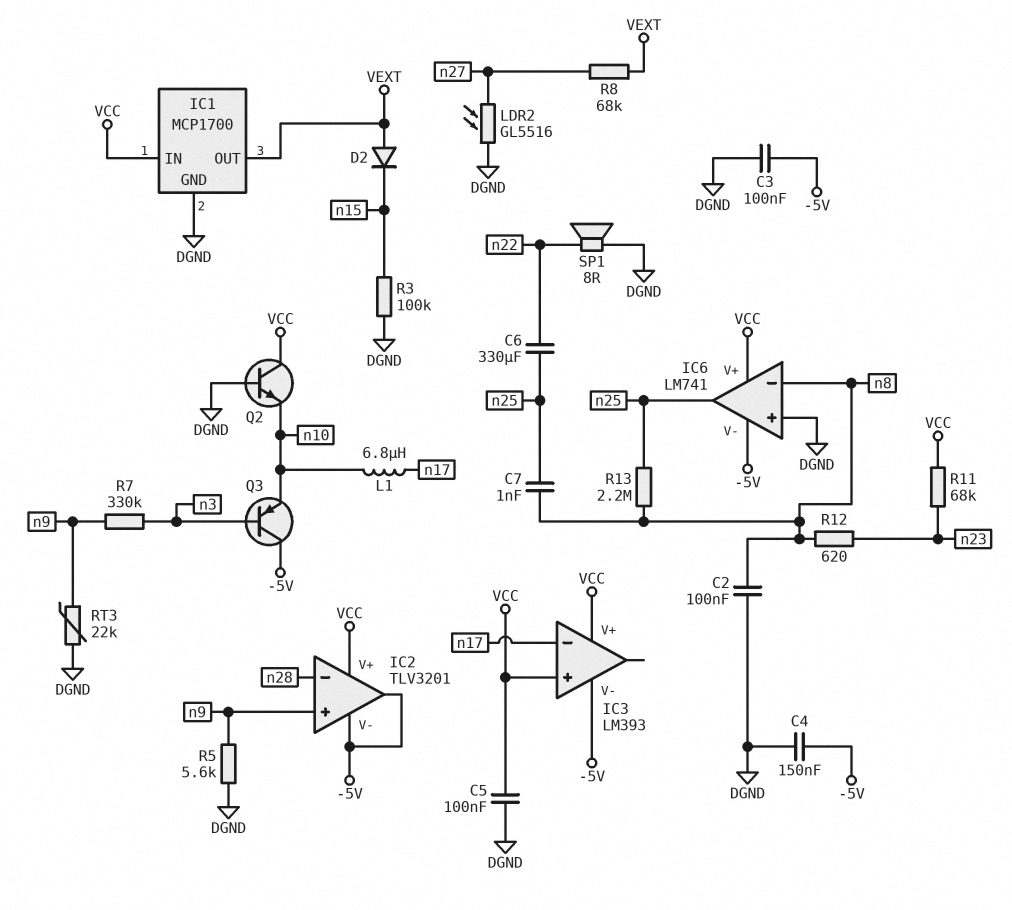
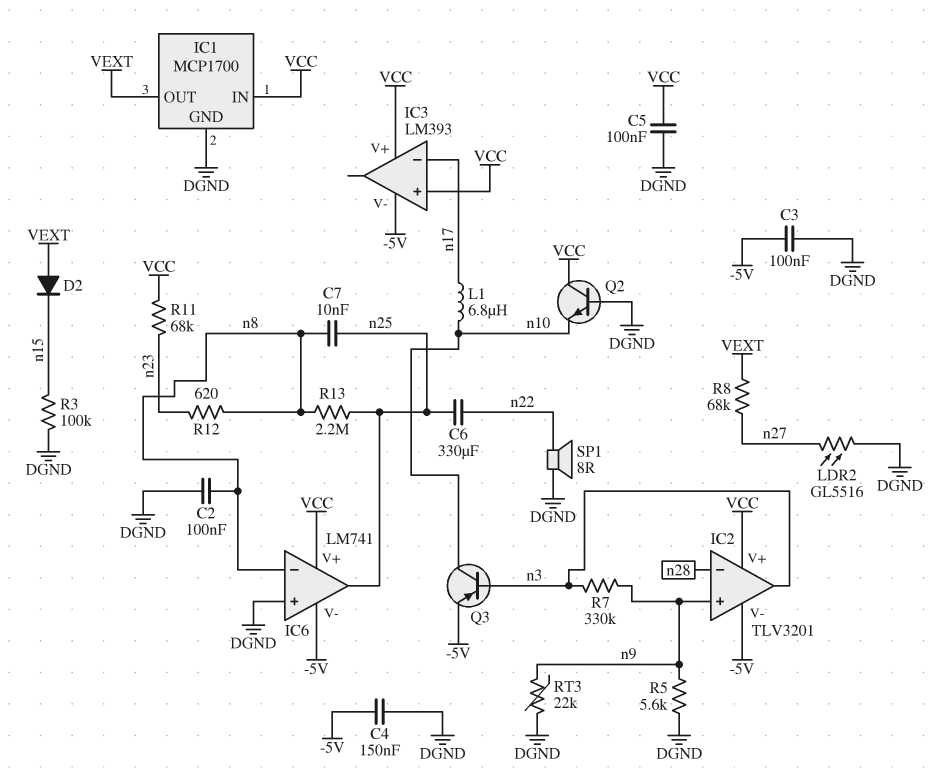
C7: 1nF (n8, n25) -> 10nF (n8, n25)
IC2 pin out: -5V -> n3
Q3: PNP (B n3, C -5V, E n10) -> PNP (B n3, C n10, E -5V)

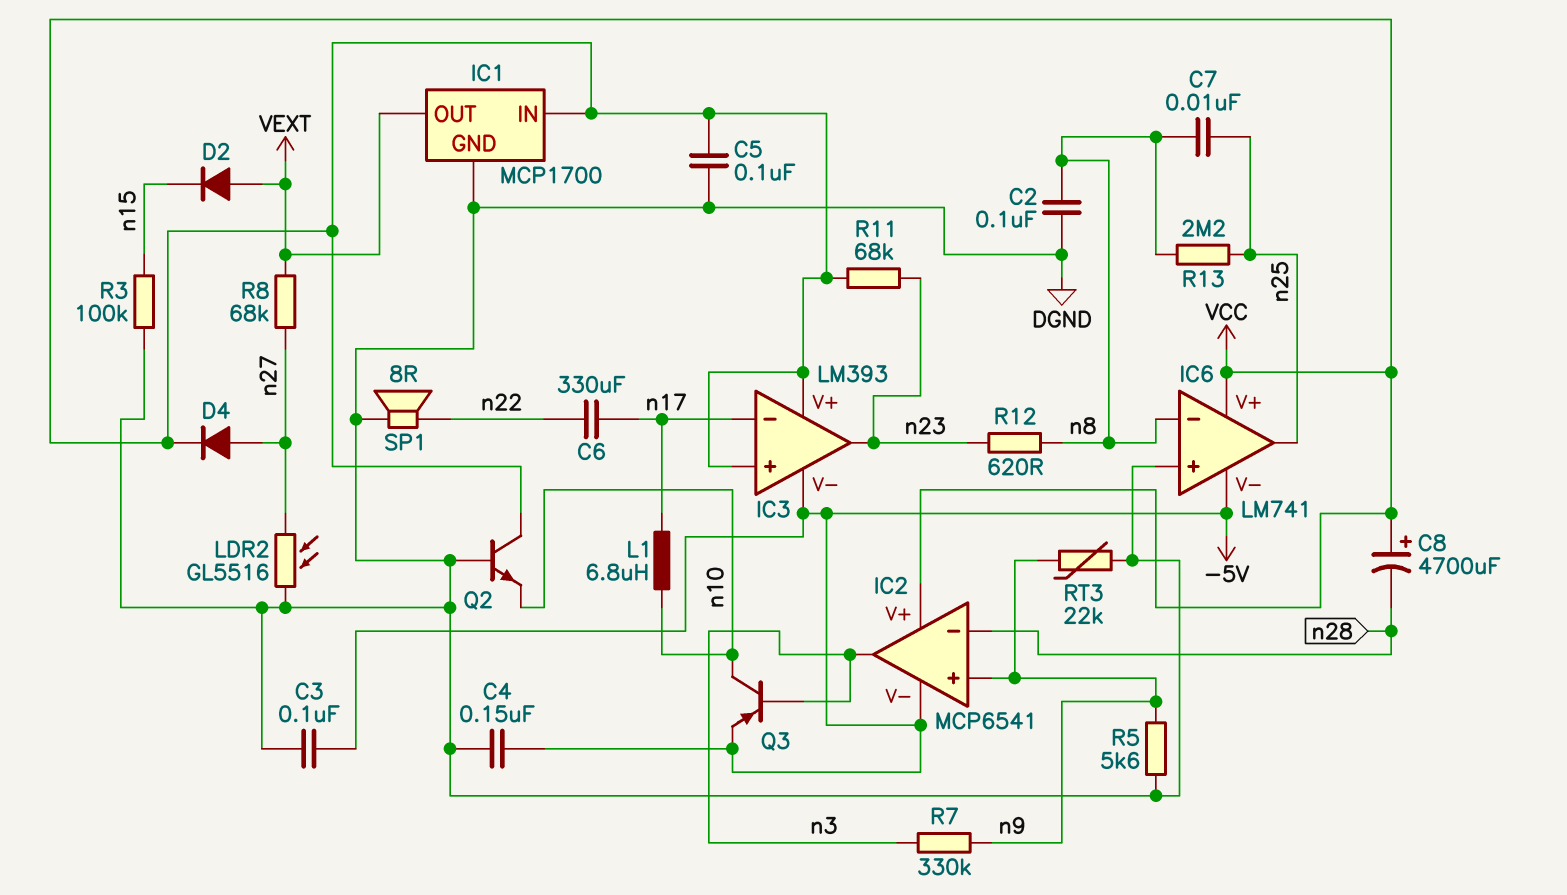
C6: 330uF (n22, n25) -> 330uF (n17, n22)
C8: none -> 4700uF (plus VCC, minus n28)
D4: none -> diode (A n27, K VCC)
IC2: TLV3201 -> MCP6541
IC3 pin out: none -> n23

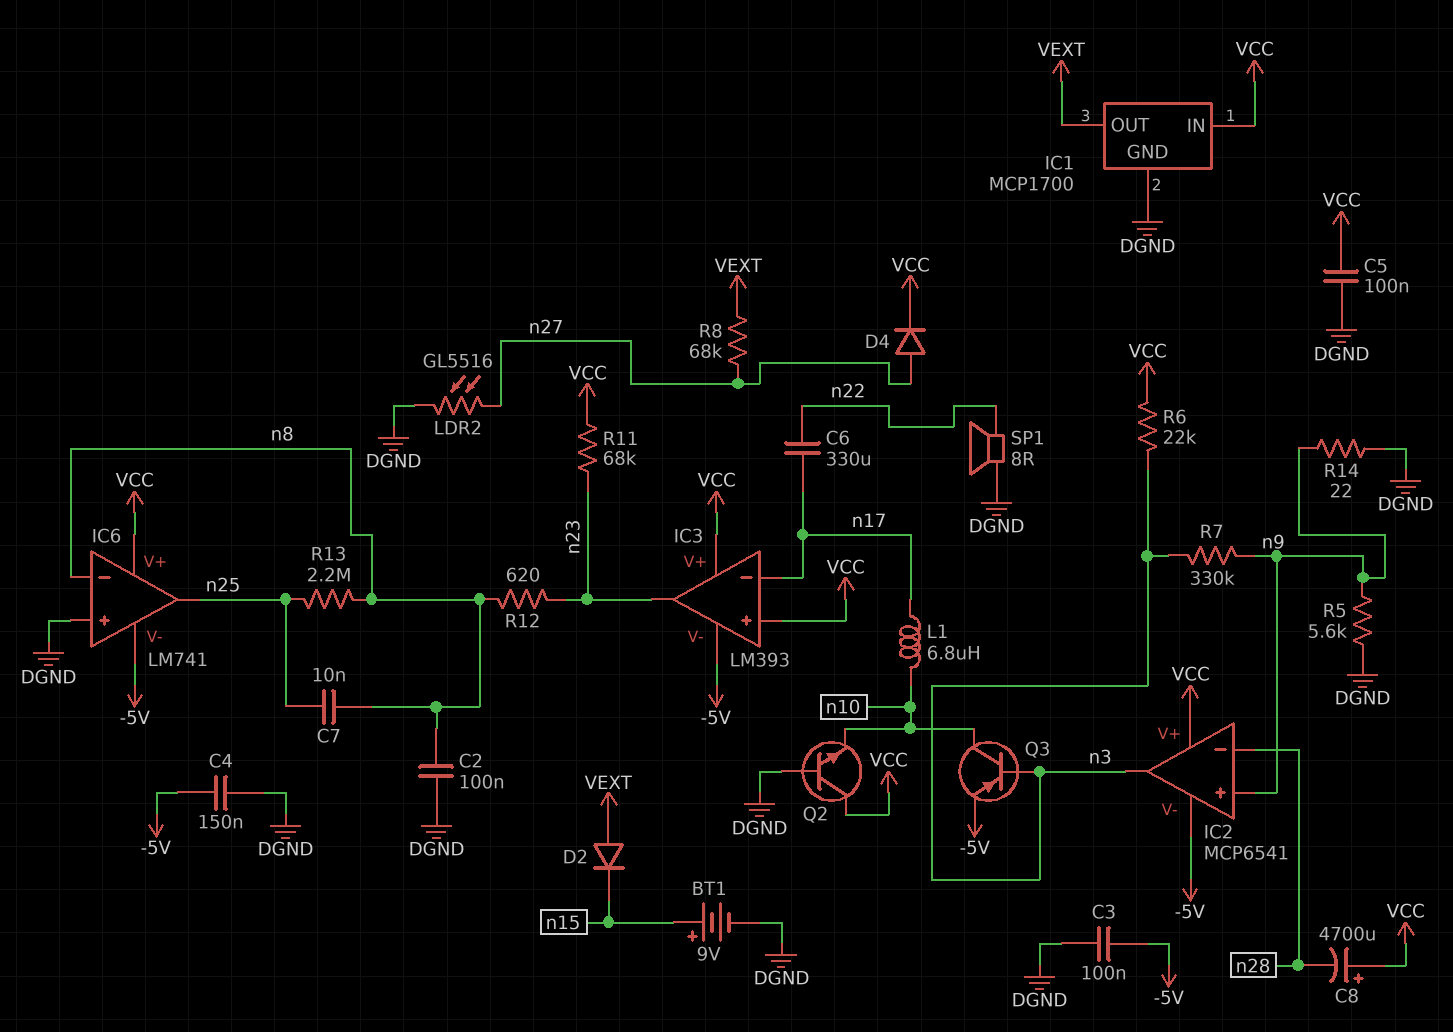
BT1: none -> 9V (plus n15, minus DGND)
R3: 100k (DGND, n15) -> none
R6: none -> 22k (VCC, n3)
R14: none -> 22 (DGND, n9)
RT3: 22k (DGND, n9) -> none

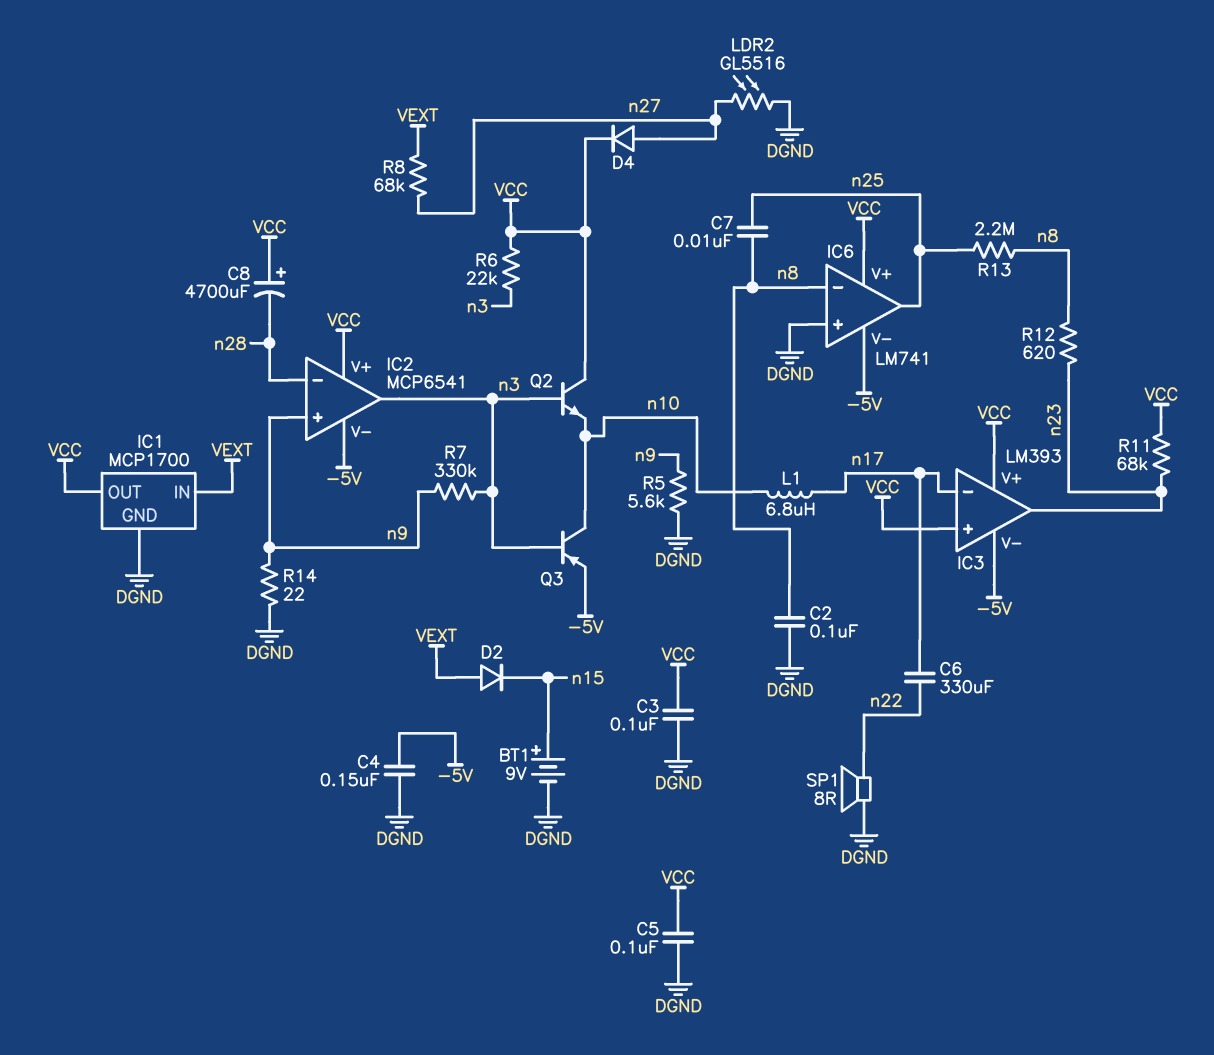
C3: 100nF (-5V, DGND) -> 100nF (DGND, VCC)
IC1 pin IN: VCC -> VEXT
IC1 pin OUT: VEXT -> VCC
Q2: NPN (B DGND, C VCC, E n10) -> NPN (B n3, C VCC, E n10)

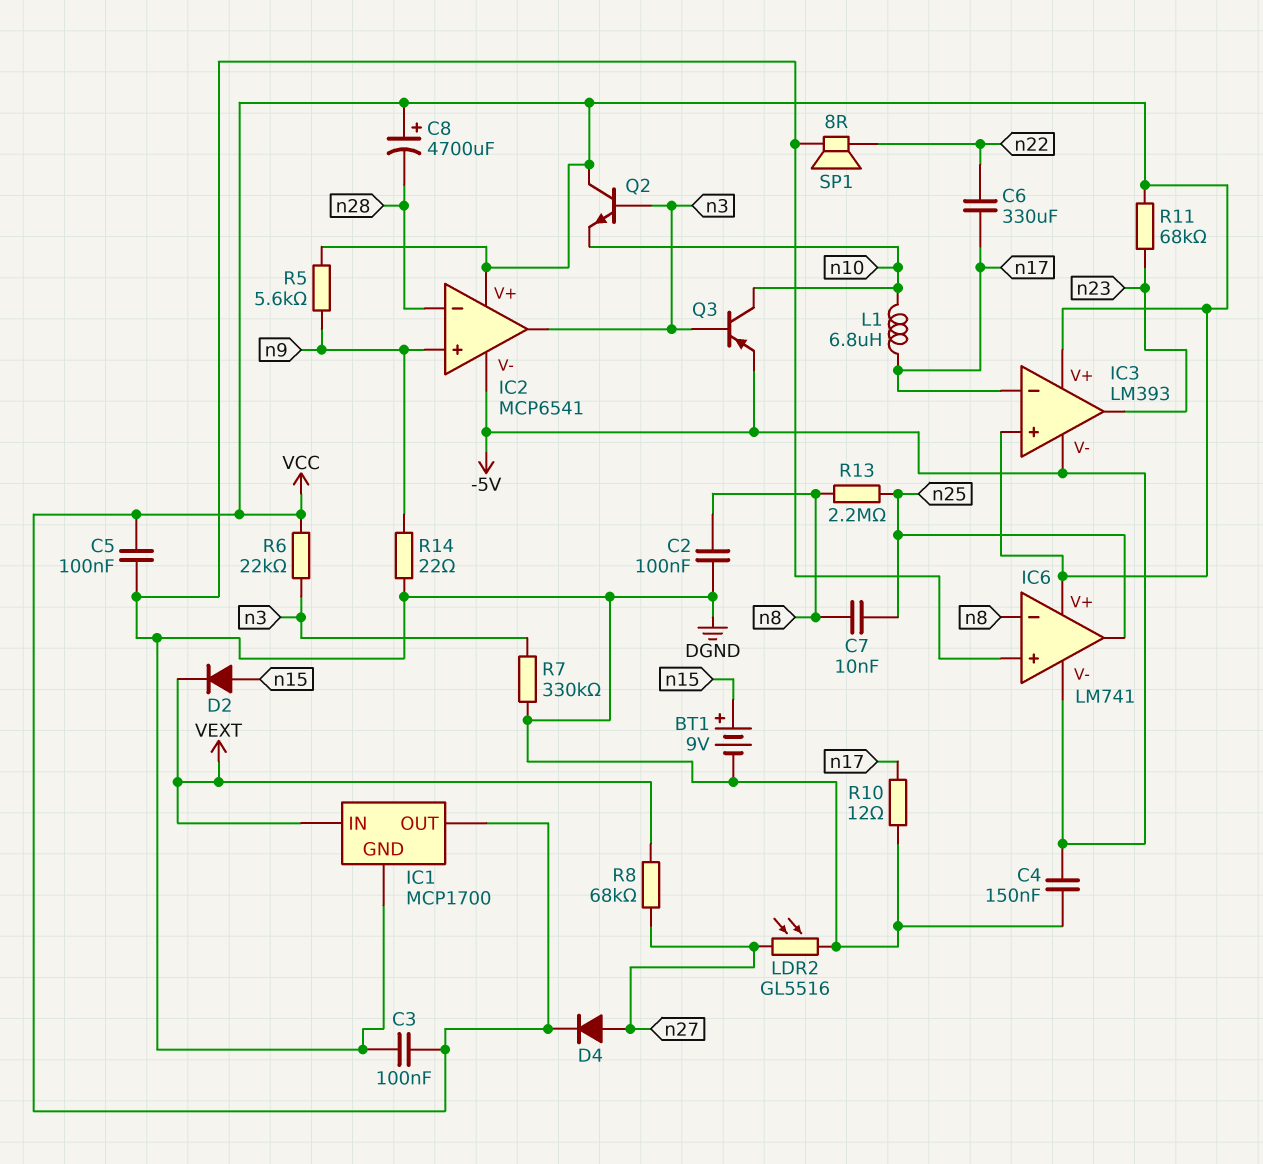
D2: diode (A VEXT, K n15) -> diode (A n15, K VEXT)
R5: 5.6k (DGND, n9) -> 5.6k (VCC, n9)
R7: 330k (n3, n9) -> 330k (DGND, n3)
R10: none -> 12 (DGND, n17)
R12: 620 (n8, n23) -> none

